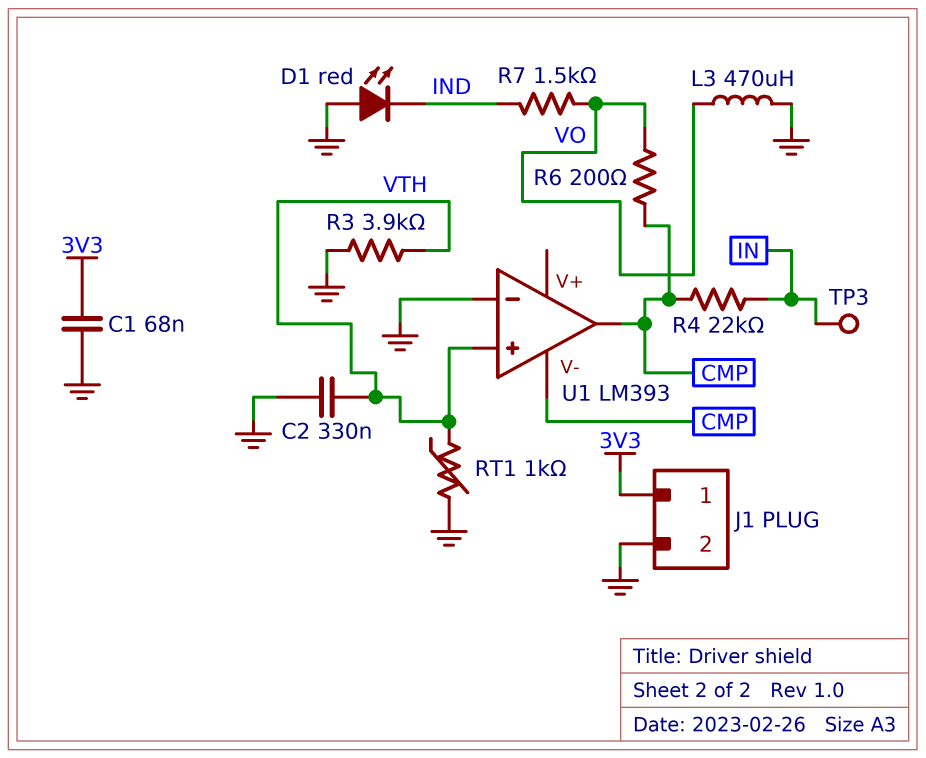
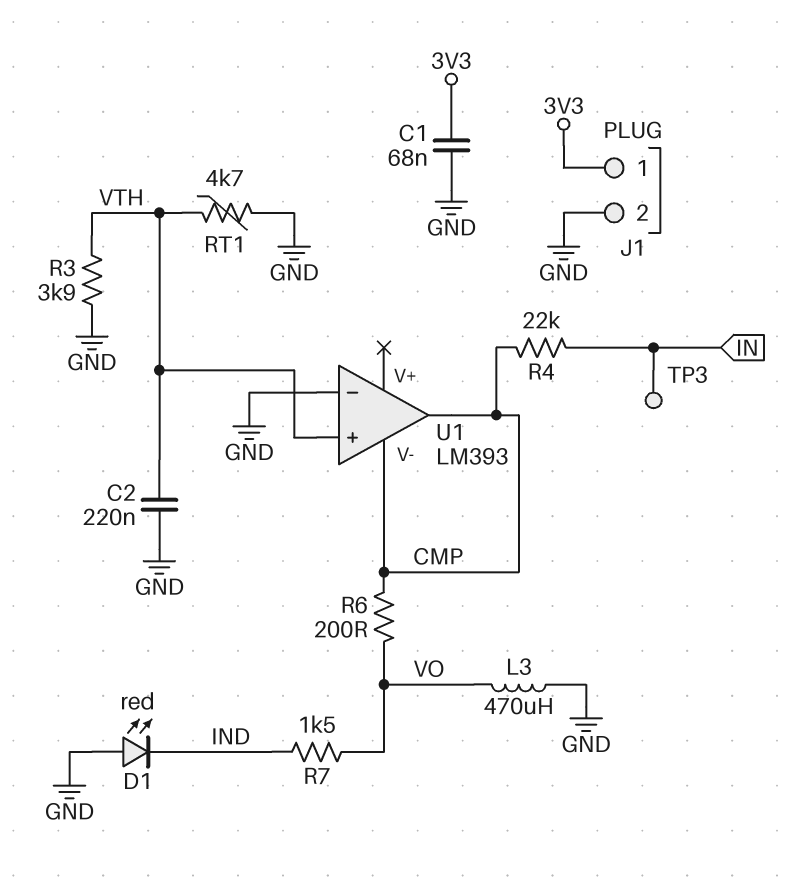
C2: 330nF (GND, VTH) -> 220nF (GND, VTH)
RT1: 1k (GND, VTH) -> 4.7k (GND, VTH)

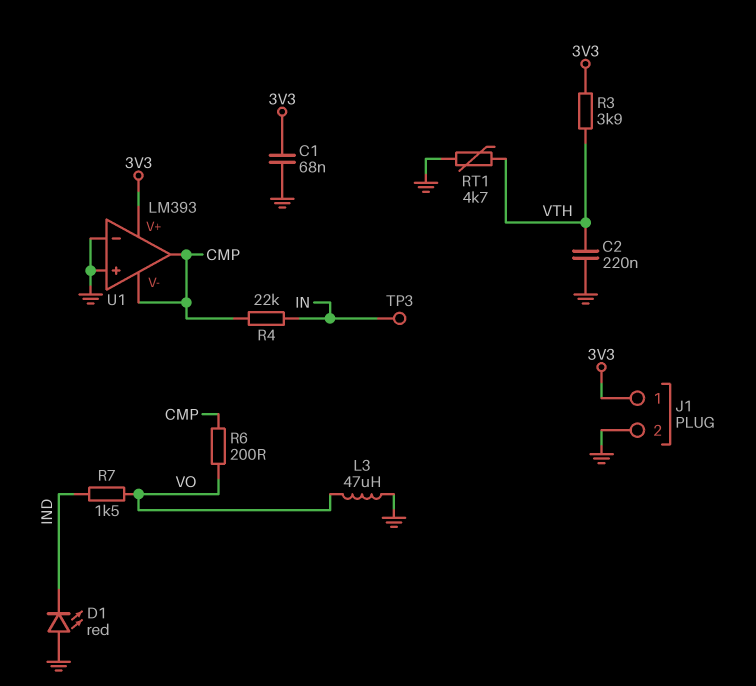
L3: 470uH (GND, VO) -> 47uH (GND, VO)
R3: 3.9k (GND, VTH) -> 3.9k (3V3, VTH)
U1 pin V+: none -> 3V3
U1 pin in+: VTH -> GND

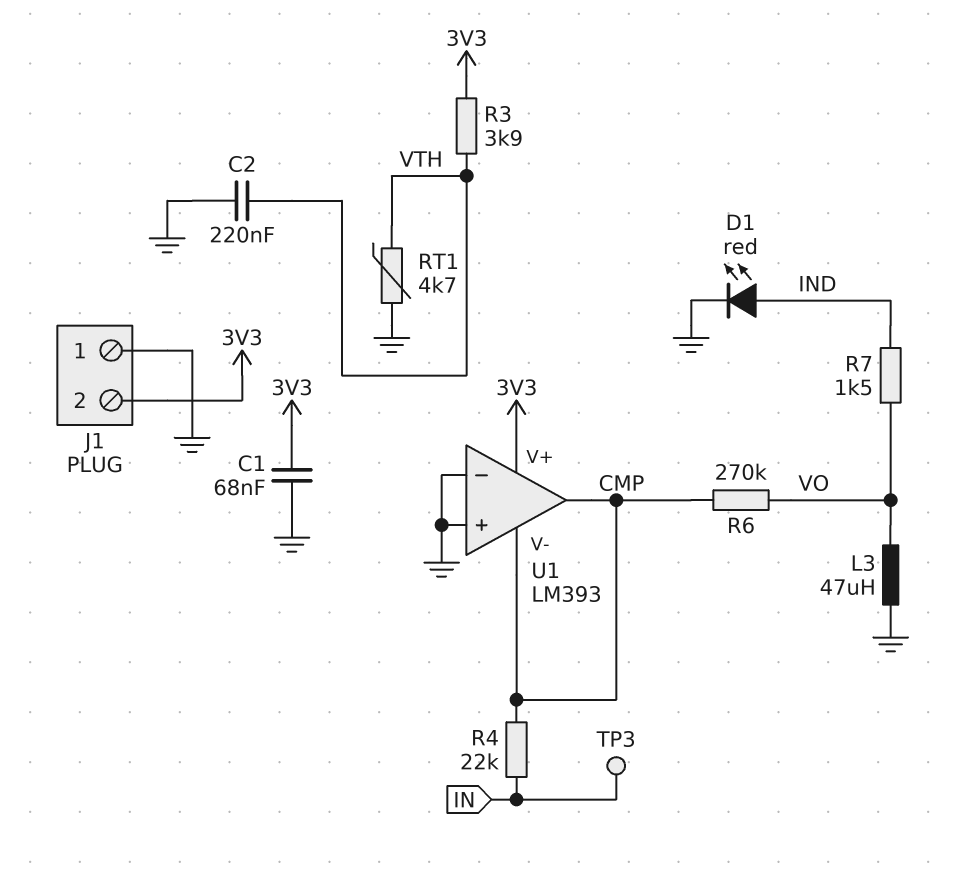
D1: LED red (A GND, K IND) -> LED red (A IND, K GND)
J1 pin 1: 3V3 -> GND
J1 pin 2: GND -> 3V3
R6: 200 (CMP, VO) -> 270k (CMP, VO)

